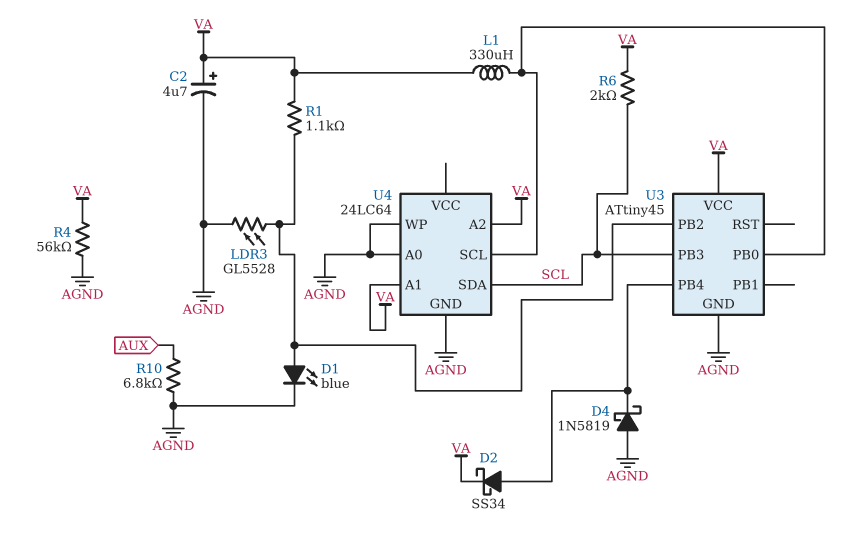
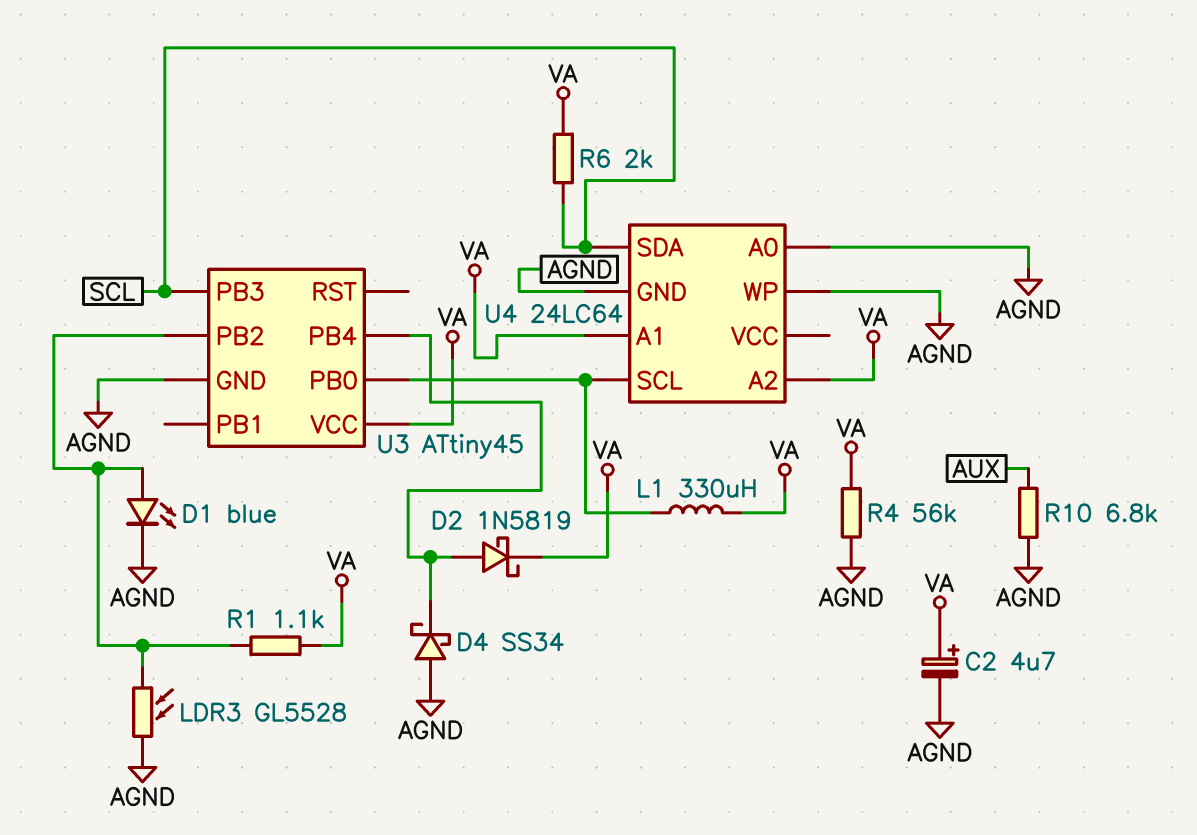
D2: schottky SS34 (A U3/PB4, K VA) -> schottky 1N5819 (A U3/PB4, K VA)
D4: schottky 1N5819 (A AGND, K U3/PB4) -> schottky SS34 (A AGND, K U3/PB4)

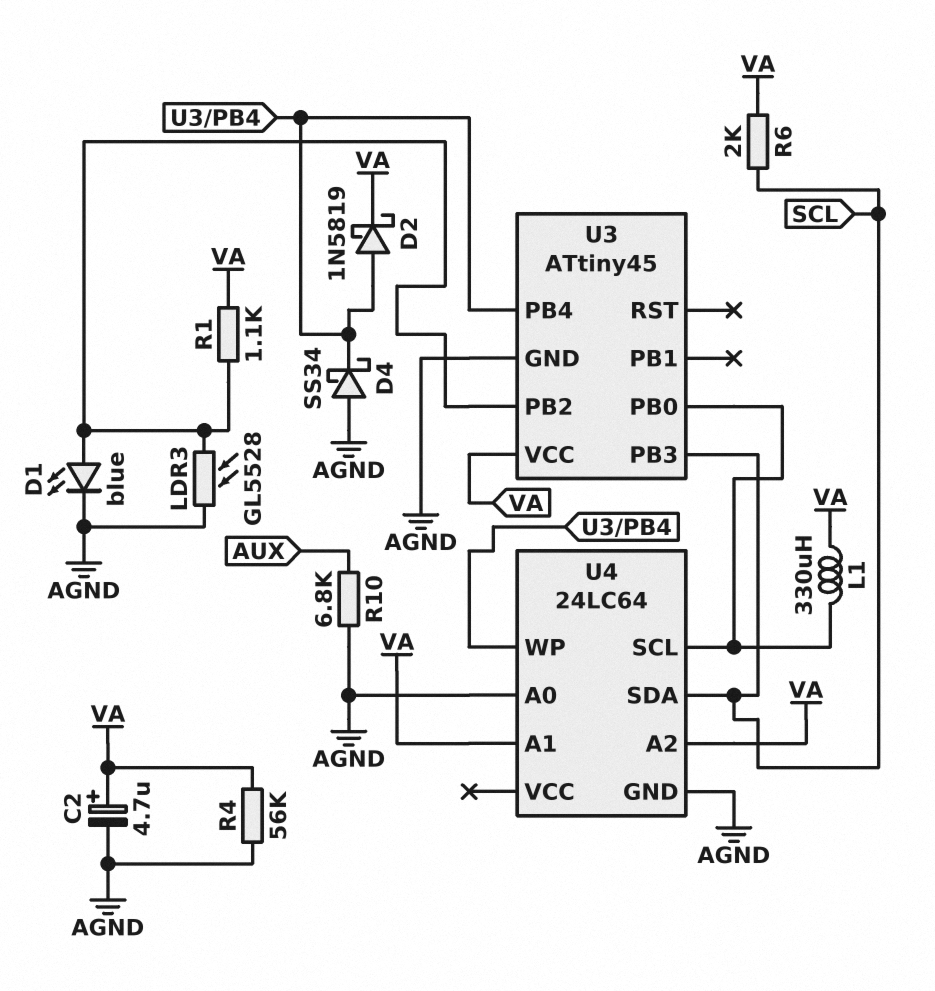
U4 pin WP: AGND -> U3/PB4

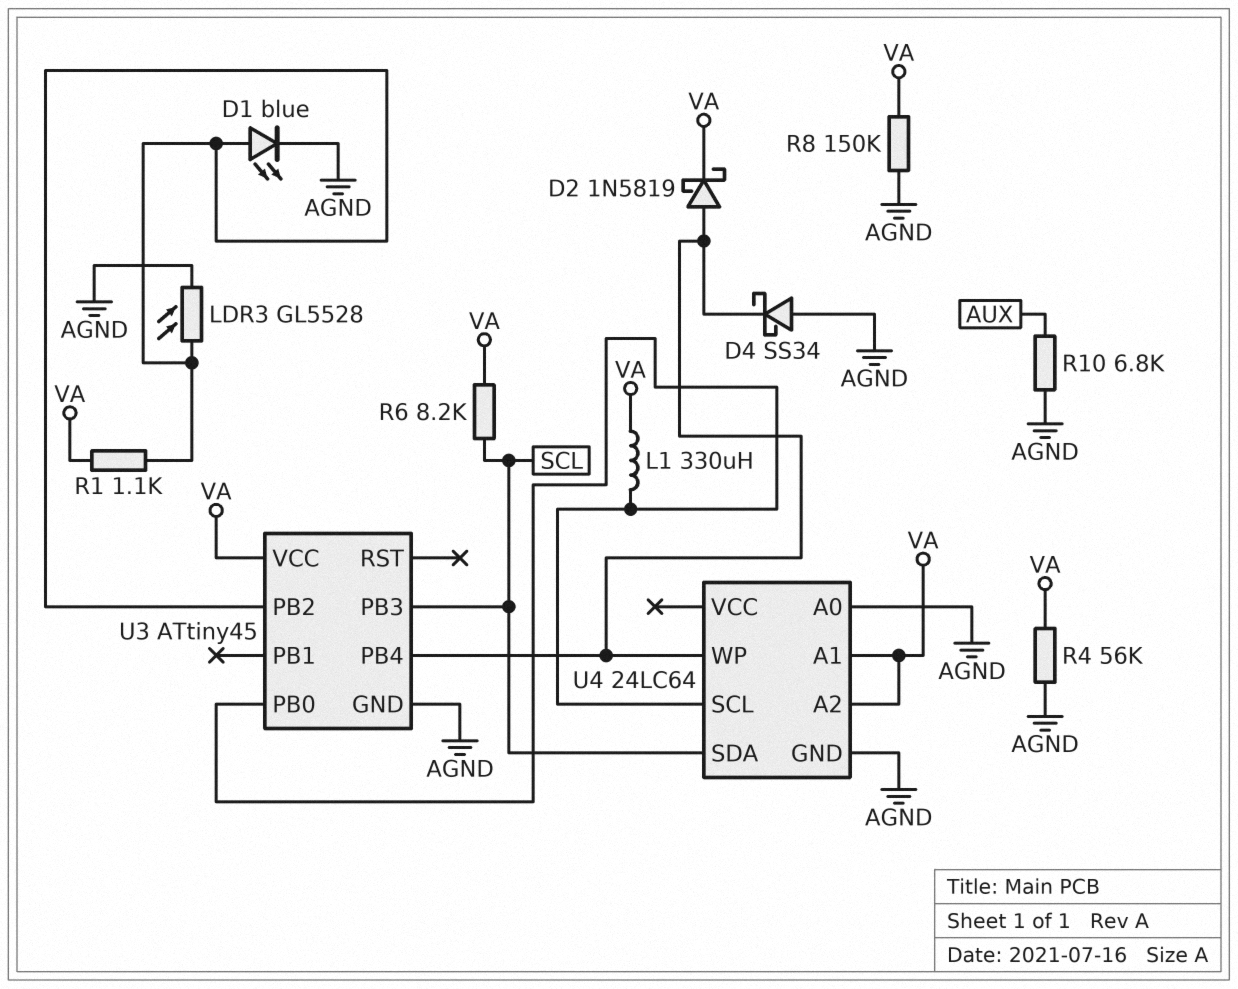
C2: 4.7uF (plus VA, minus AGND) -> none
R6: 2k (SCL, VA) -> 8.2k (SCL, VA)
R8: none -> 150k (AGND, VA)

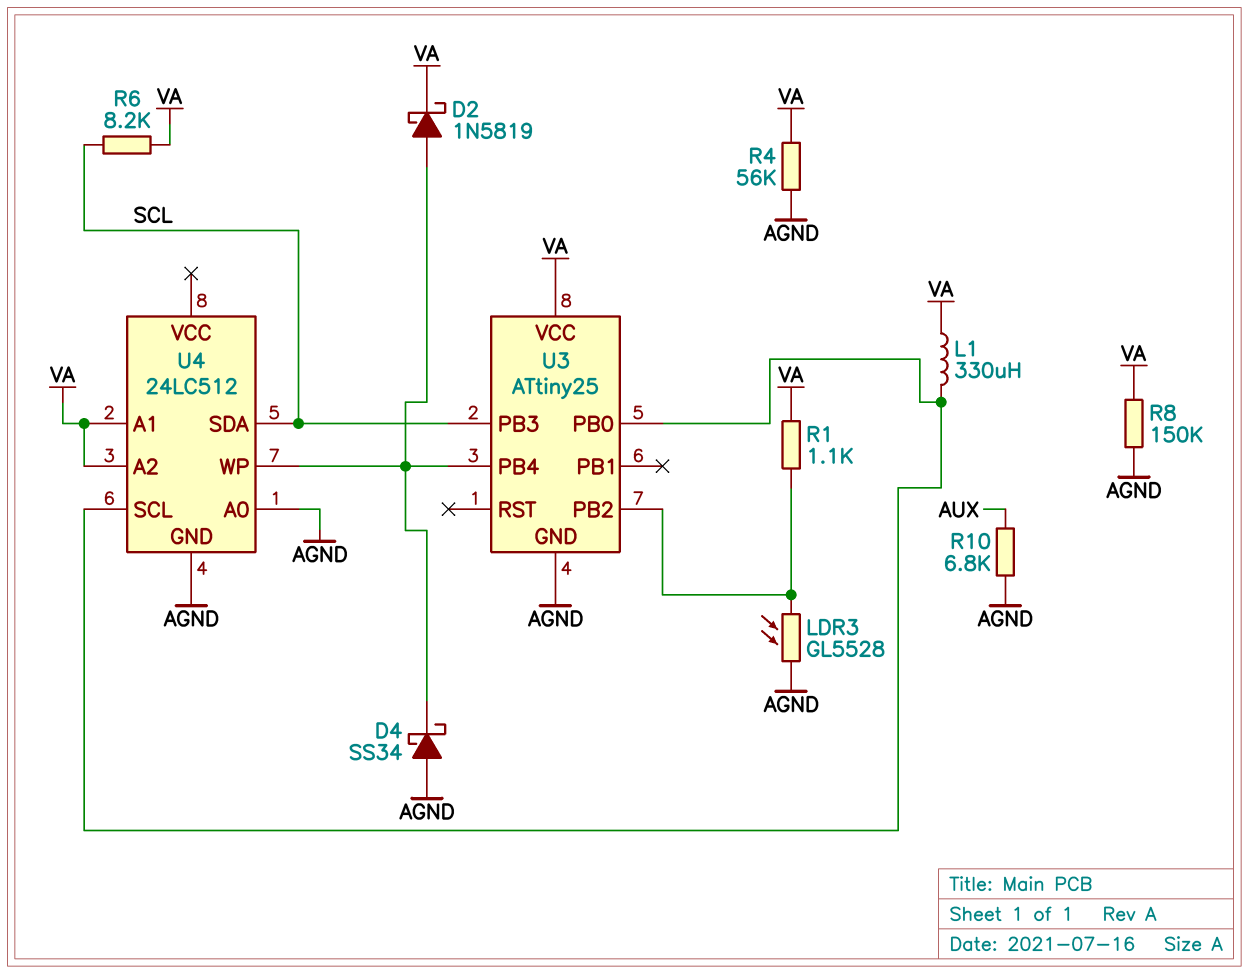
D1: LED blue (A U3/PB2, K AGND) -> none
U3: ATtiny45 -> ATtiny25
U4: 24LC64 -> 24LC512

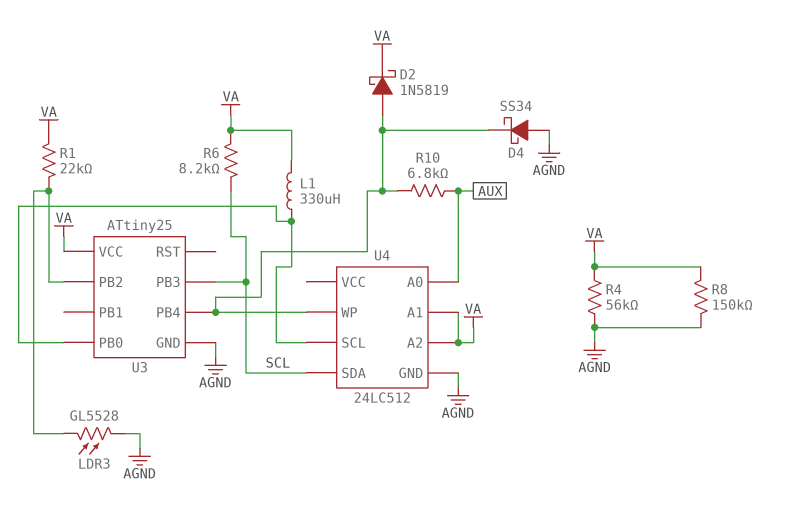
R1: 1.1k (U3/PB2, VA) -> 22k (U3/PB2, VA)
R10: 6.8k (AGND, AUX) -> 6.8k (AUX, U3/PB4)
U4 pin A0: AGND -> AUX

